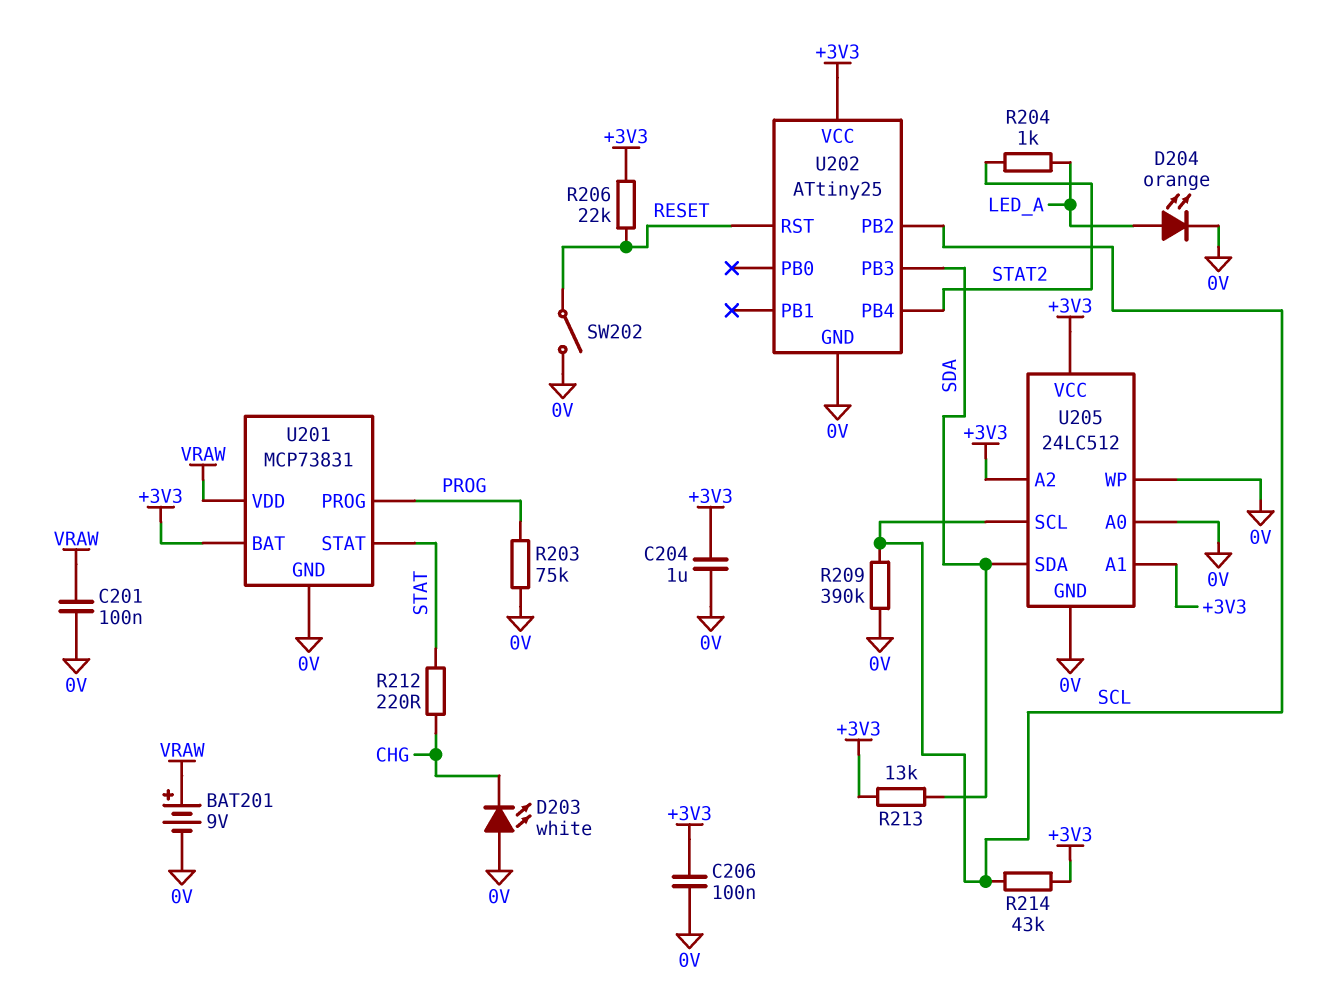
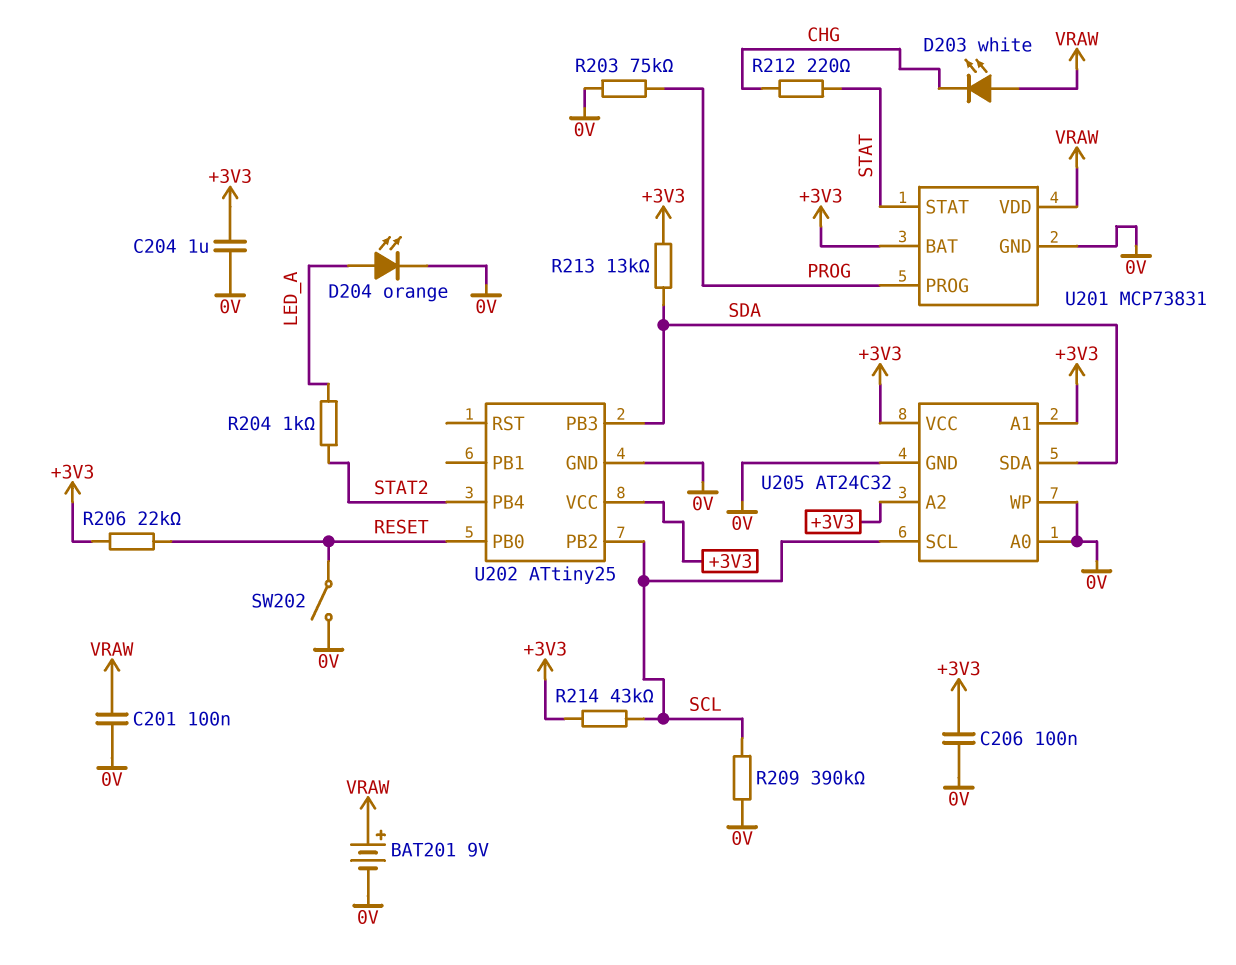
D203: LED white (A 0V, K CHG) -> LED white (A VRAW, K CHG)
U202 pin PB0: none -> RESET
U202 pin RST: RESET -> none
U205: 24LC512 -> AT24C32

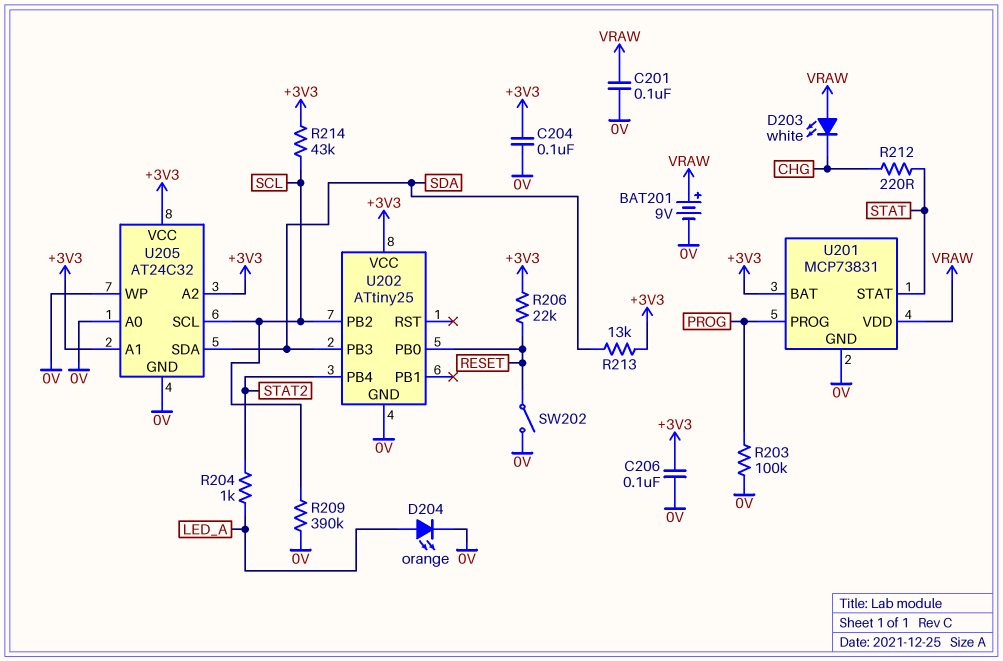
C204: 1uF (+3V3, 0V) -> 100nF (+3V3, 0V)
R203: 75k (0V, PROG) -> 100k (0V, PROG)

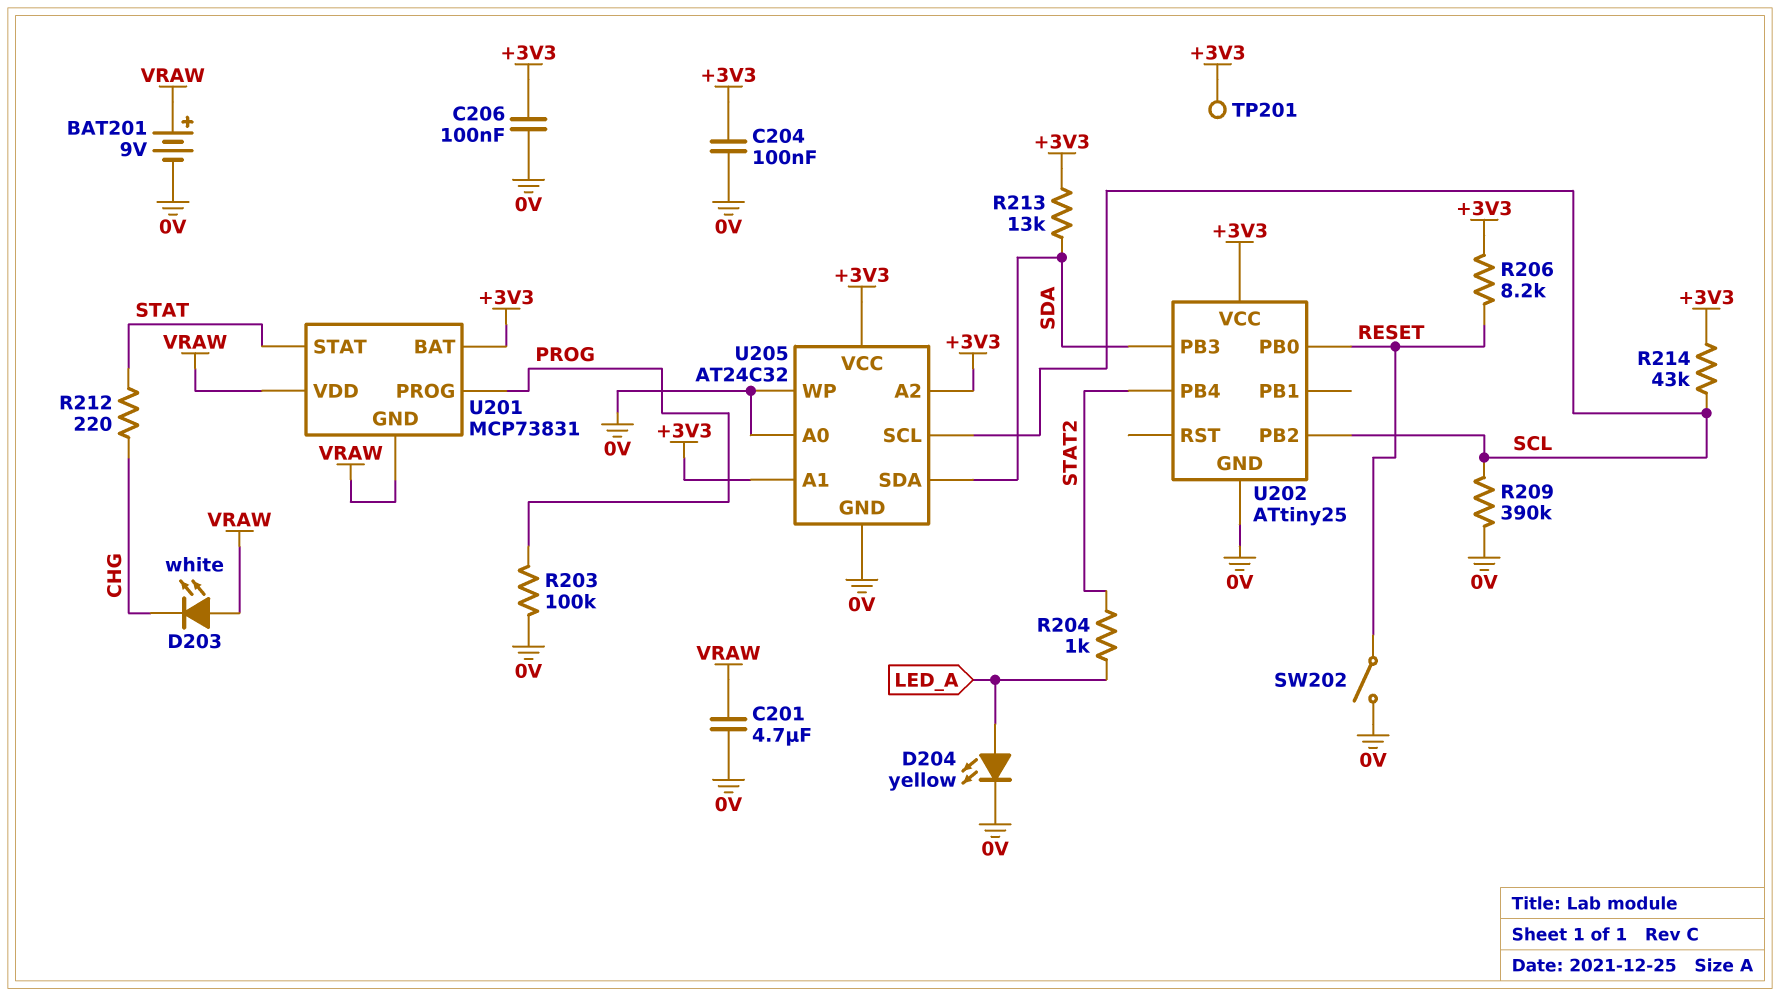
C201: 100nF (0V, VRAW) -> 4.7uF (0V, VRAW)
D204: LED orange (A LED_A, K 0V) -> LED yellow (A LED_A, K 0V)
R206: 22k (+3V3, RESET) -> 8.2k (+3V3, RESET)
TP201: none -> test point (+3V3)
U201 pin GND: 0V -> VRAW

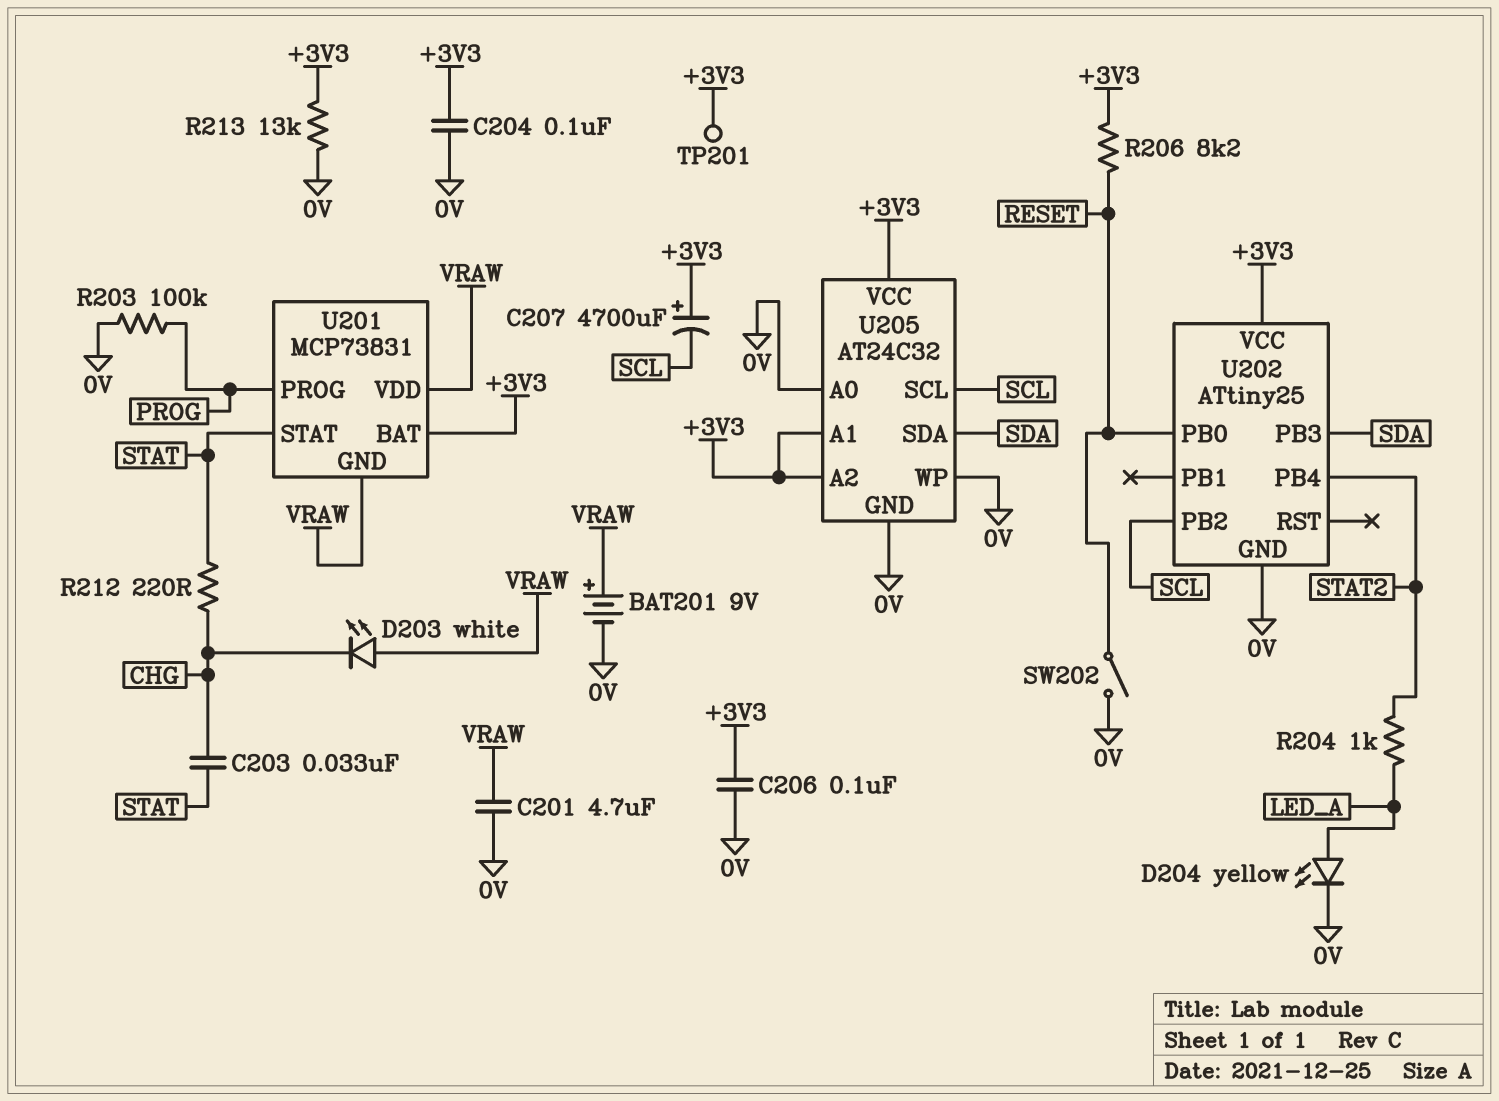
C203: none -> 33nF (CHG, STAT)
C207: none -> 4700uF (plus +3V3, minus SCL)
R209: 390k (0V, SCL) -> none
R213: 13k (+3V3, SDA) -> 13k (+3V3, 0V)
R214: 43k (+3V3, SCL) -> none

